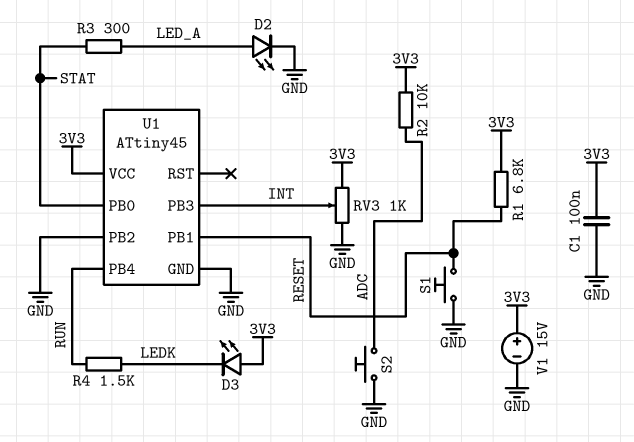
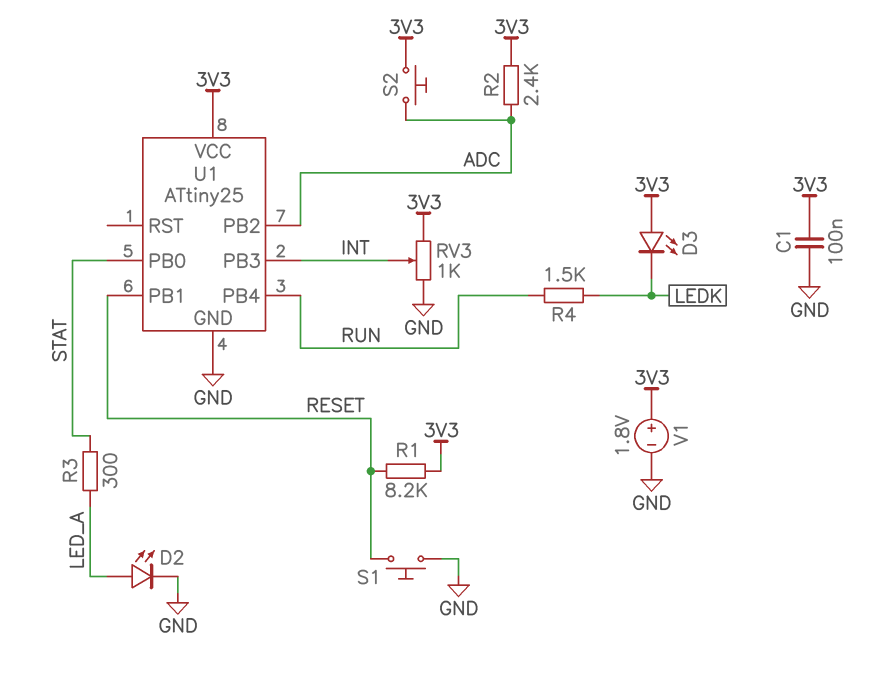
R1: 6.8k (3V3, RESET) -> 8.2k (3V3, RESET)
R2: 10k (3V3, ADC) -> 2.4k (3V3, ADC)
S2: button (ADC, GND) -> button (3V3, ADC)
U1: ATtiny45 -> ATtiny25
U1 pin PB2: GND -> ADC
V1: 15V (plus 3V3, minus GND) -> 1.8V (plus 3V3, minus GND)

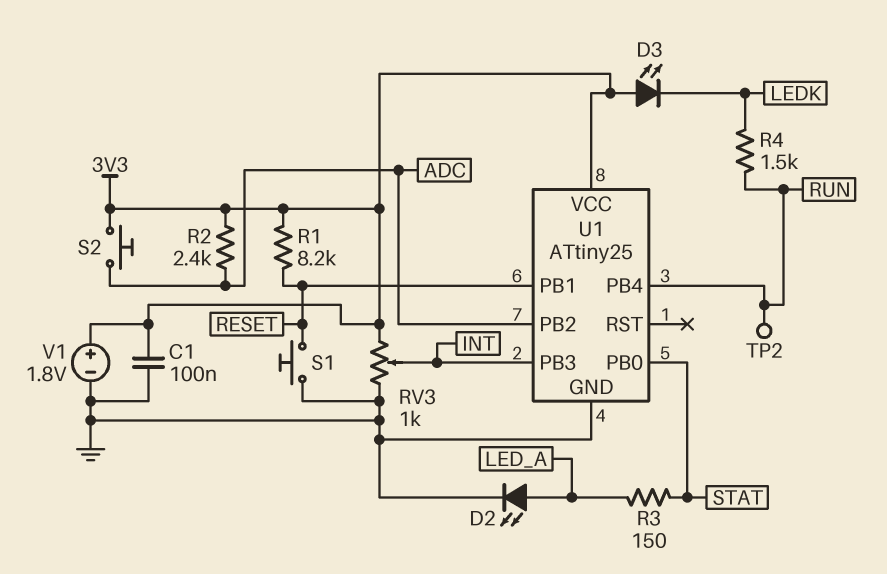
R3: 300 (LED_A, STAT) -> 150 (LED_A, STAT)
TP2: none -> test point (RUN)

